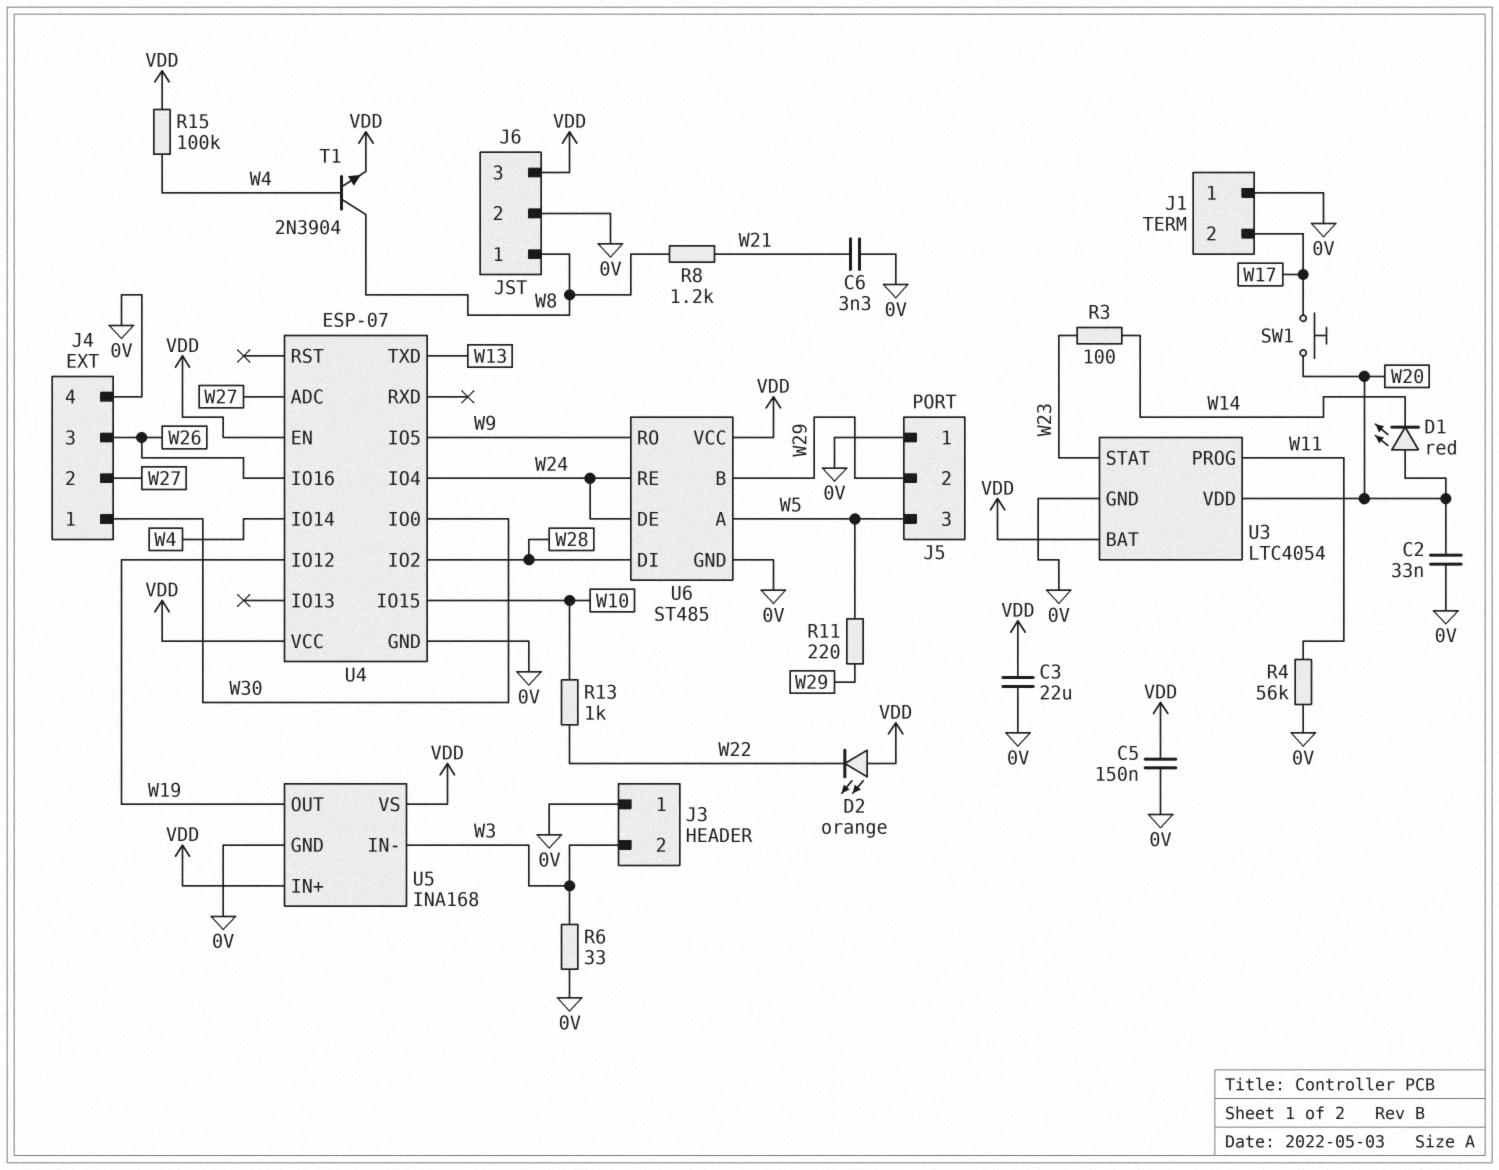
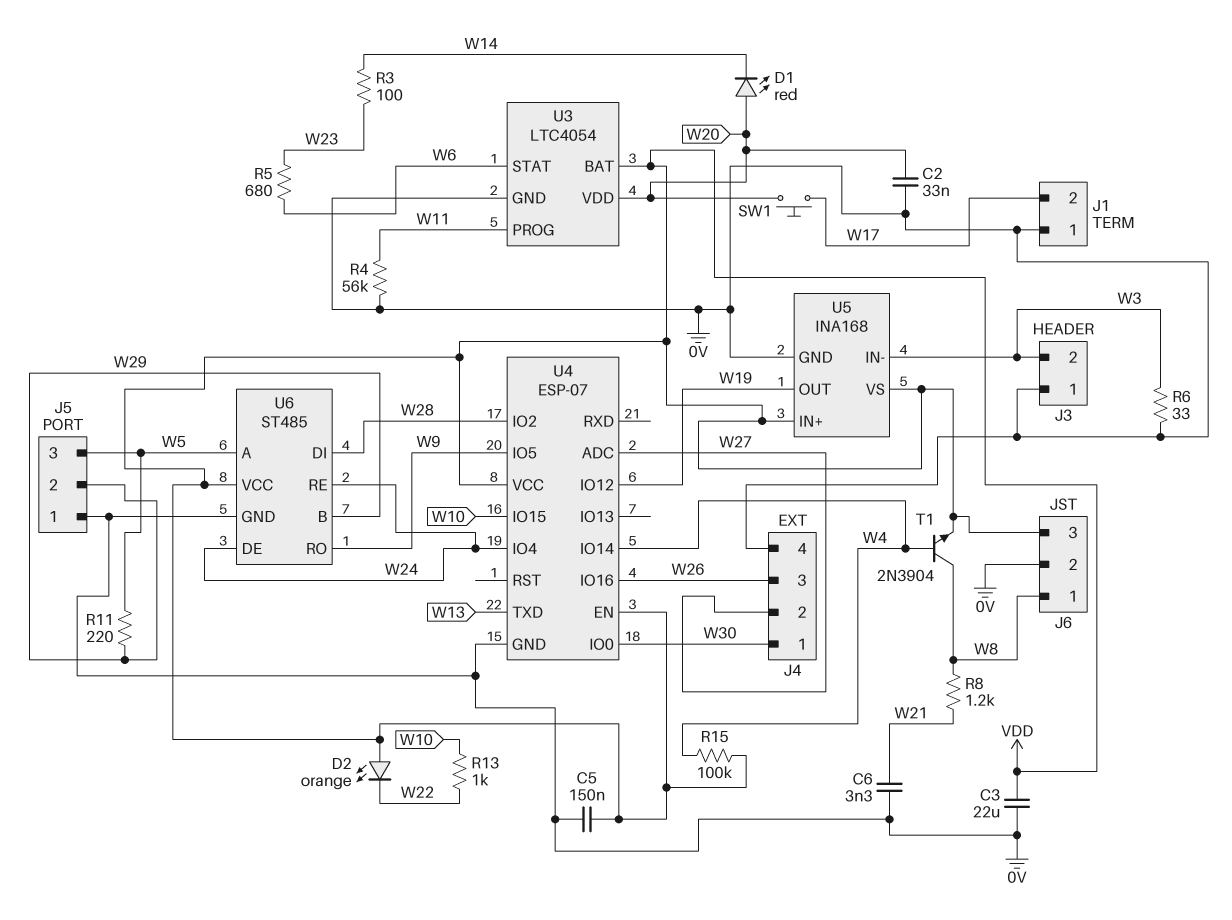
R5: none -> 680 (W6, W23)
U3 pin STAT: W23 -> W6

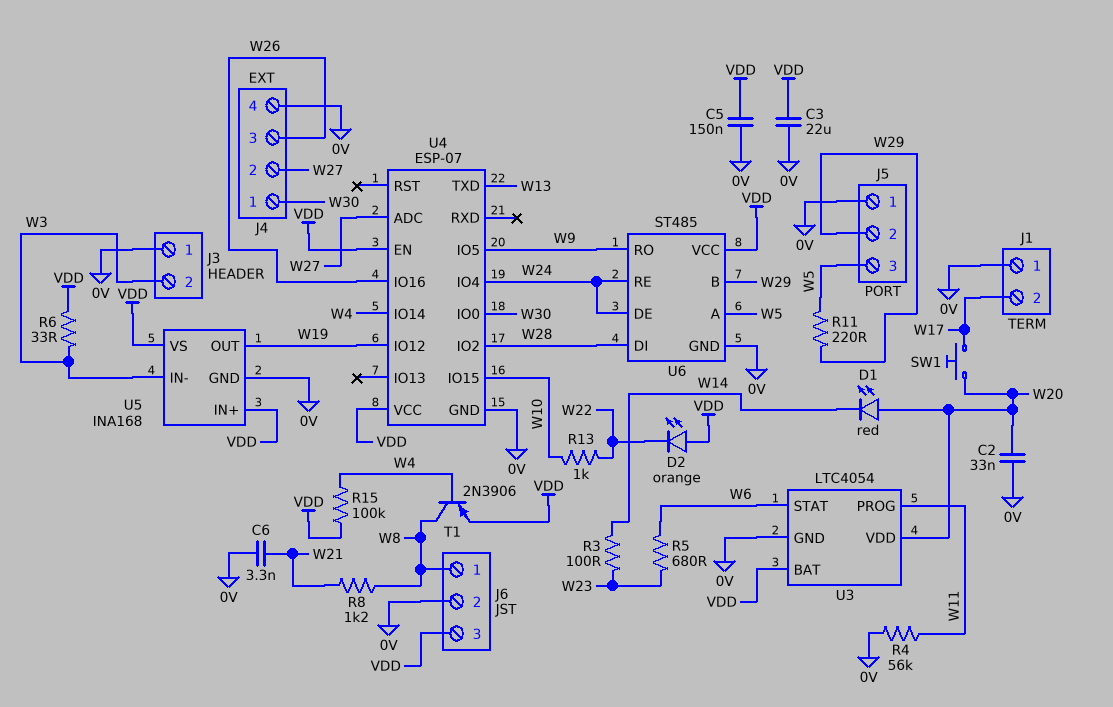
R6: 33 (0V, W3) -> 33 (VDD, W3)
T1: NPN 2N3904 (B W4, C W8, E VDD) -> PNP 2N3906 (B W4, C W8, E VDD)

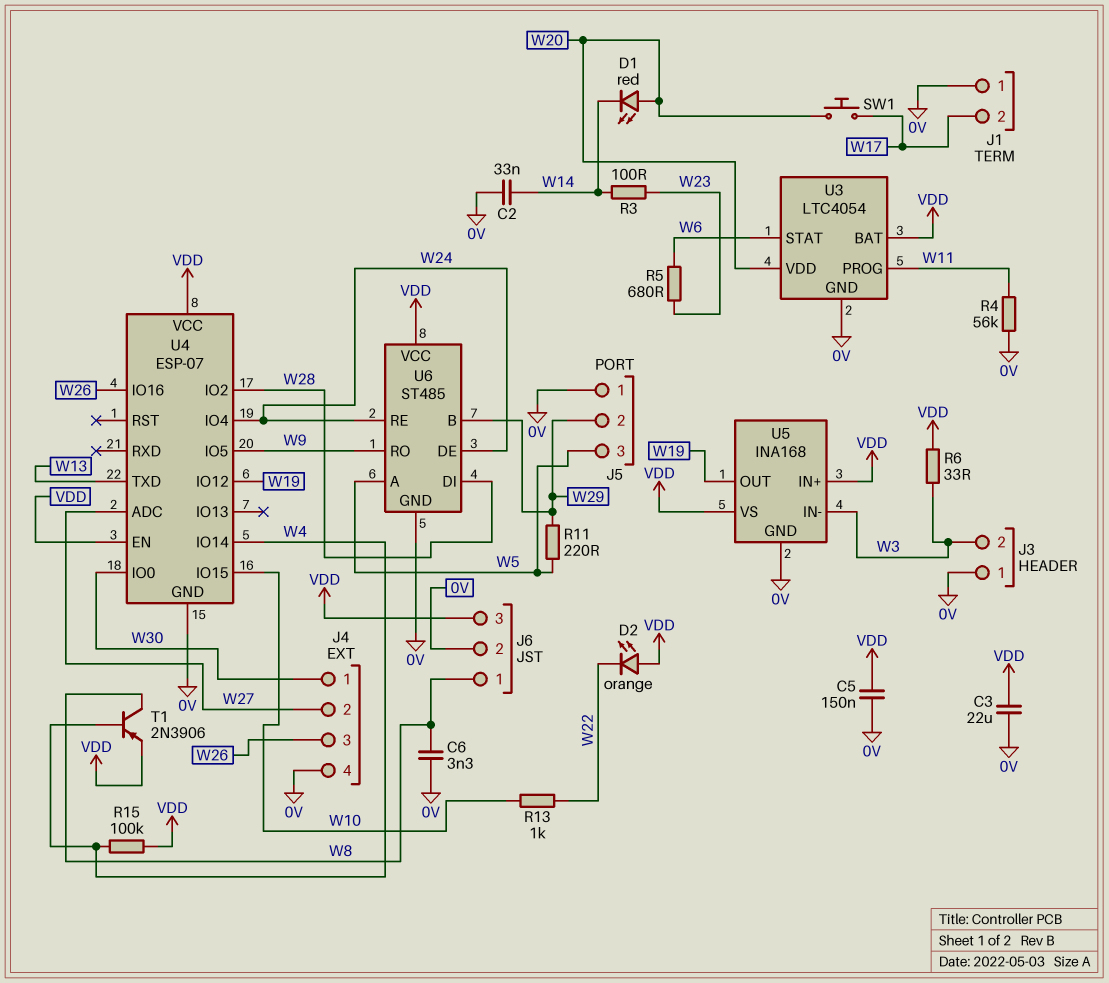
C2: 33nF (0V, W20) -> 33nF (0V, W14)
C6: 3.3nF (0V, W21) -> 3.3nF (0V, W8)
R8: 1.2k (W8, W21) -> none

